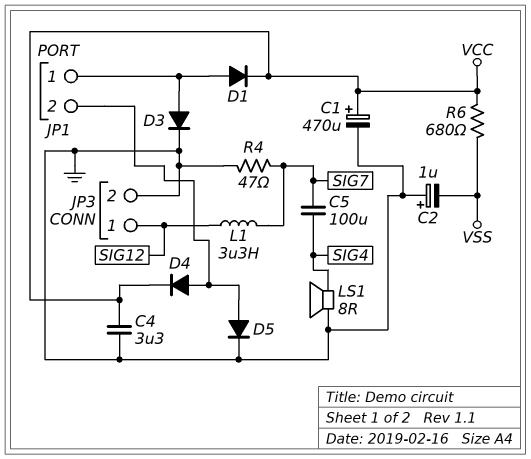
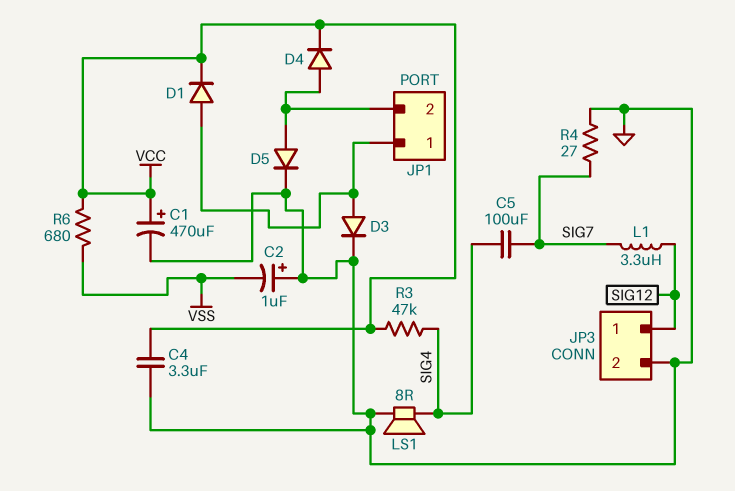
R3: none -> 47k (SIG4, VCC)
R4: 47 (GND, SIG7) -> 27 (GND, SIG7)

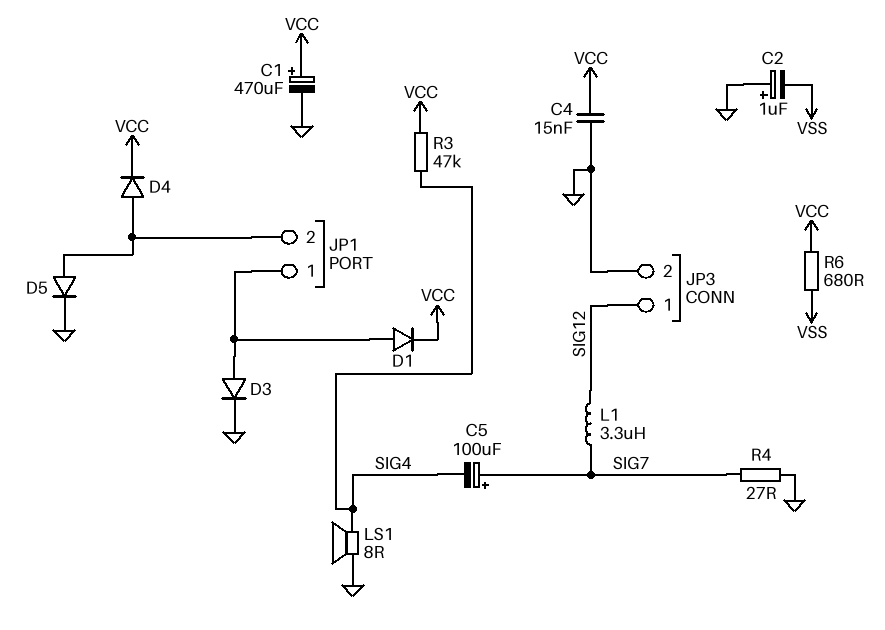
C4: 3.3uF (GND, VCC) -> 15nF (GND, VCC)
C5: 100uF (SIG4, SIG7) -> 100uF (plus SIG7, minus SIG4)

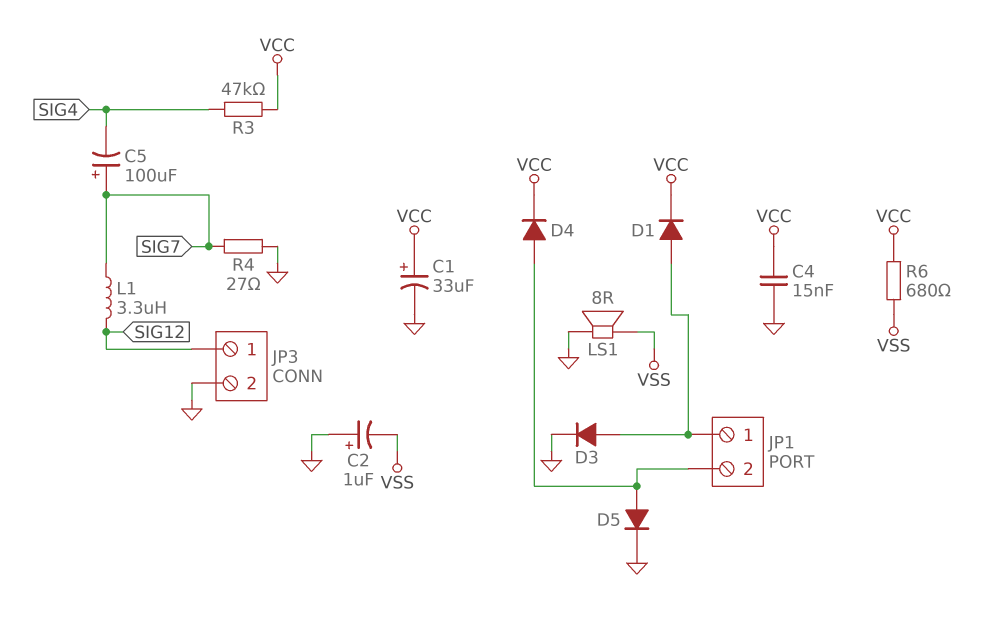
C1: 470uF (plus VCC, minus GND) -> 33uF (plus VCC, minus GND)
LS1: speaker 8R (GND, SIG4) -> speaker 8R (GND, VSS)

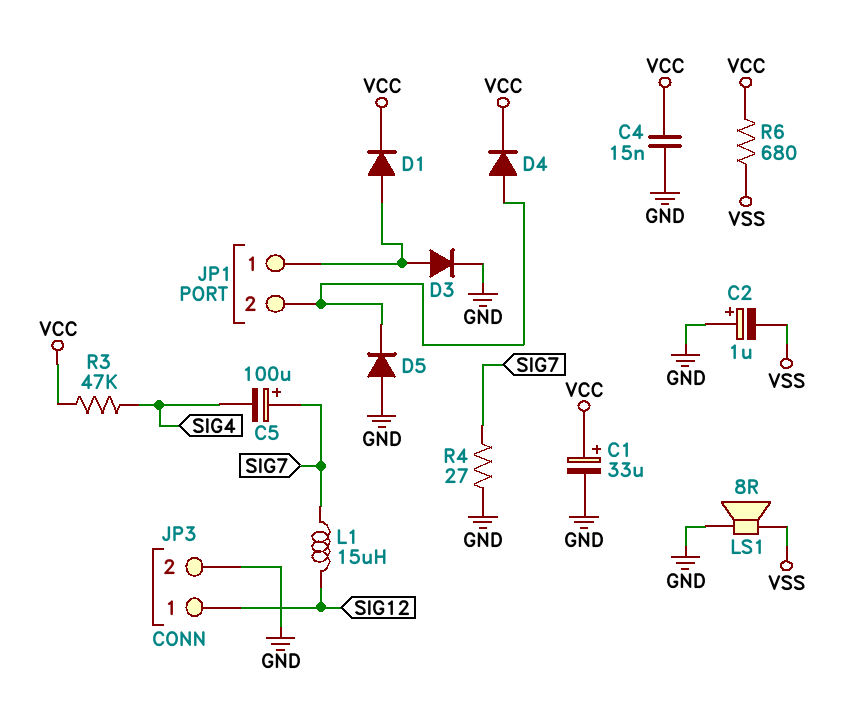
D5: diode (A JP1/2, K GND) -> diode (A GND, K JP1/2)
L1: 3.3uH (SIG7, SIG12) -> 15uH (SIG7, SIG12)

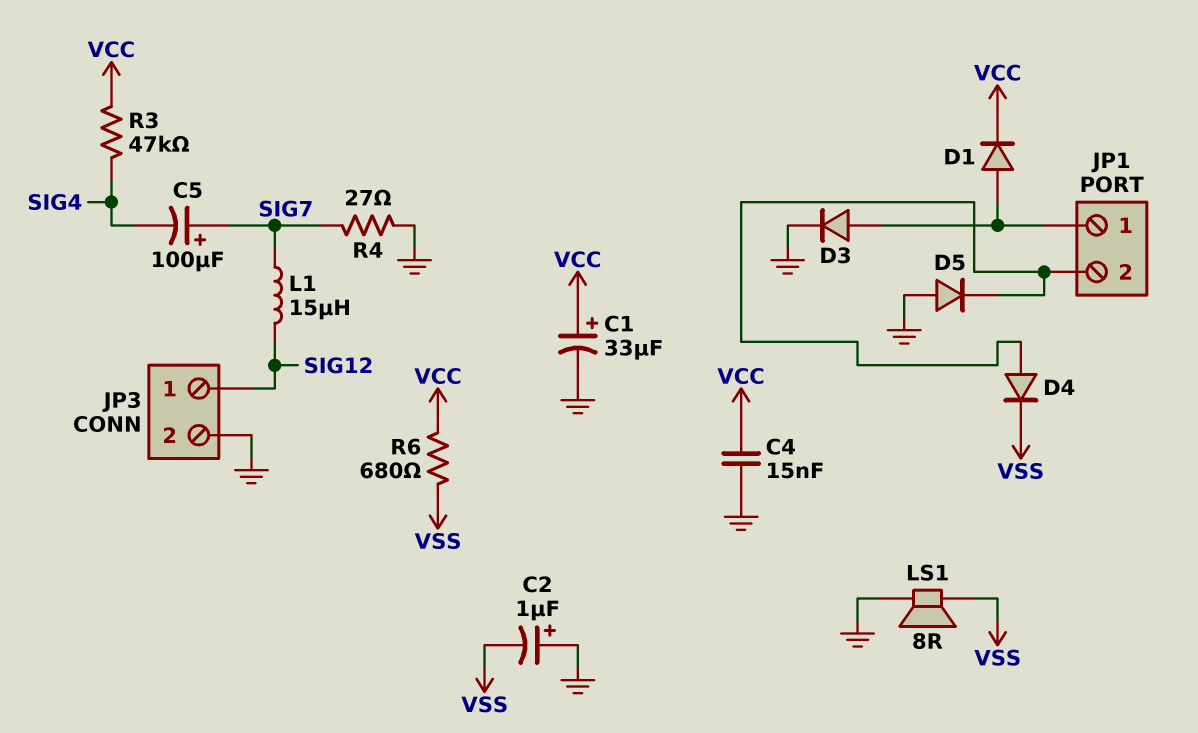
D4: diode (A JP1/2, K VCC) -> diode (A JP1/2, K VSS)

